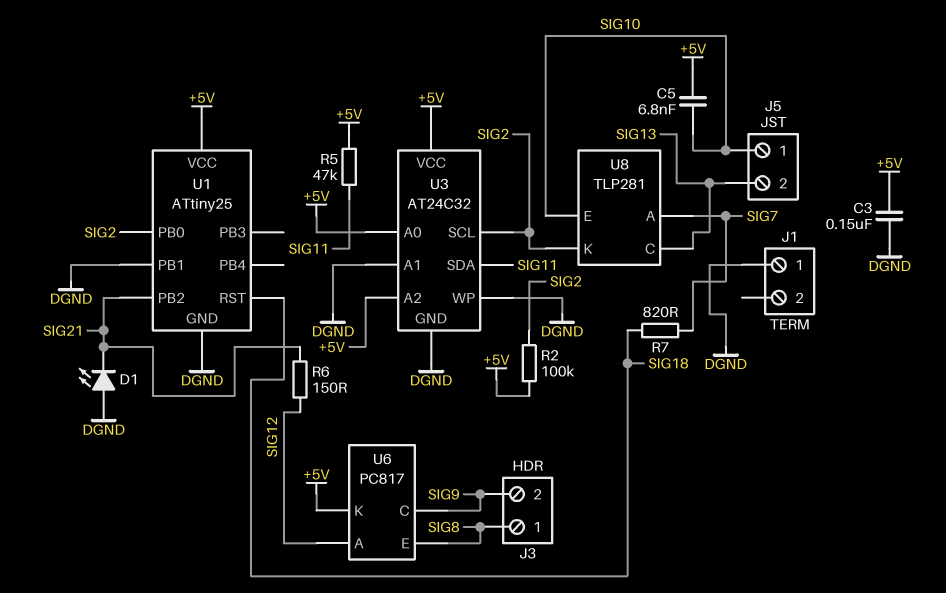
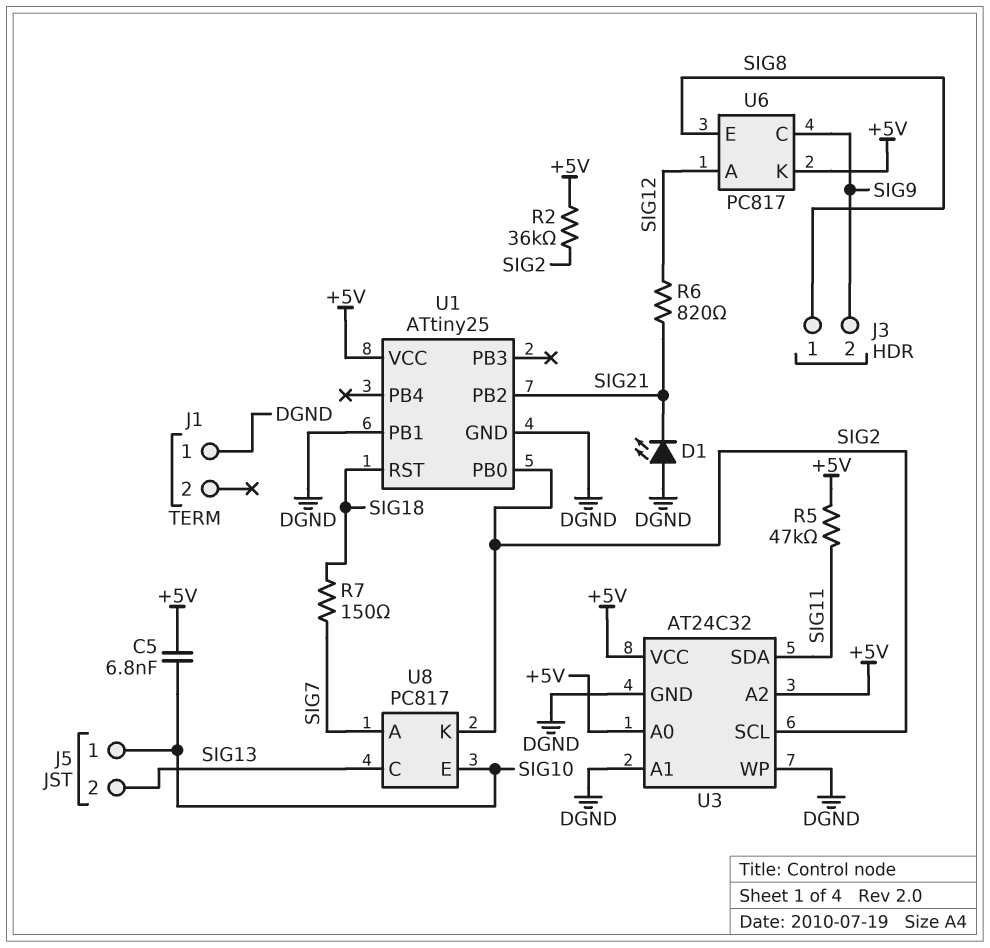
C3: 150nF (+5V, DGND) -> none
R2: 100k (+5V, SIG2) -> 36k (+5V, SIG2)
R6: 150 (SIG12, SIG21) -> 820 (SIG12, SIG21)
R7: 820 (SIG7, SIG18) -> 150 (SIG7, SIG18)
U8: TLP281 -> PC817

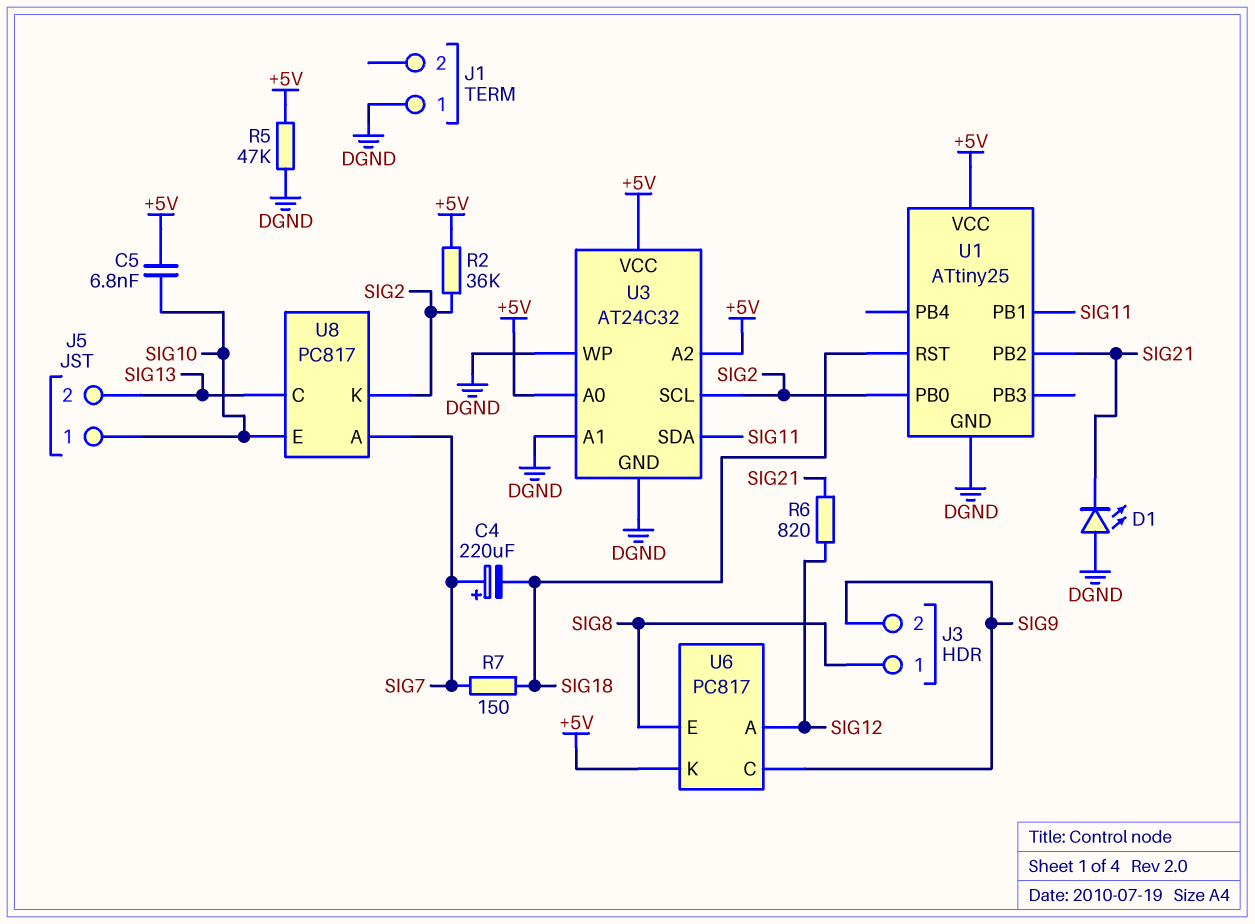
C4: none -> 220uF (plus SIG7, minus SIG18)
R5: 47k (+5V, SIG11) -> 47k (+5V, DGND)
U1 pin PB1: DGND -> SIG11

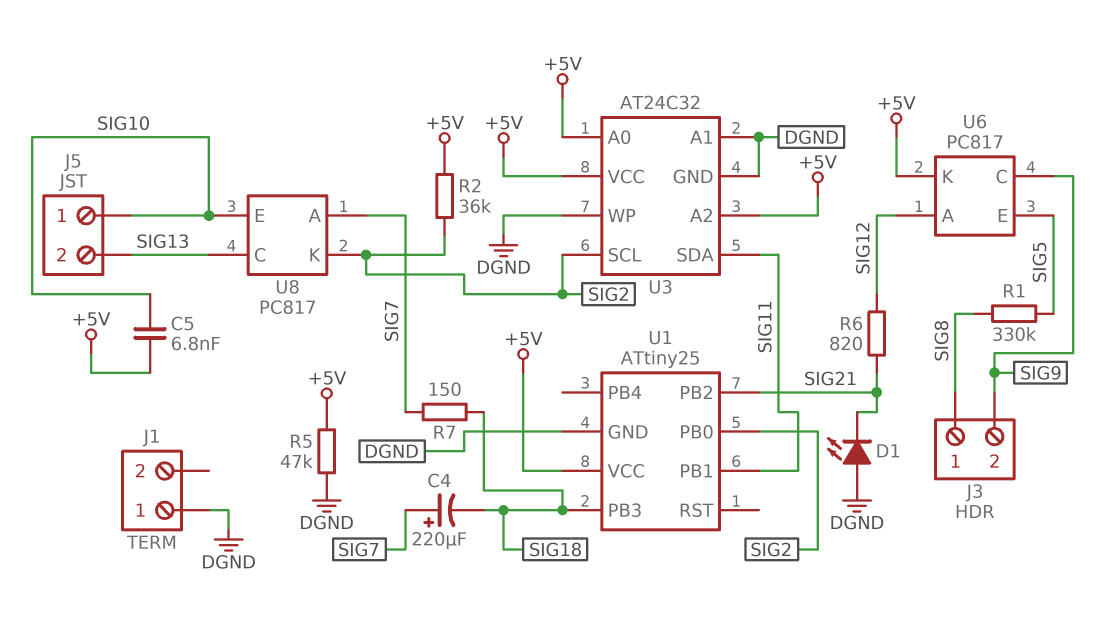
R1: none -> 330k (SIG5, SIG8)
U1 pin PB3: none -> SIG18
U1 pin RST: SIG18 -> none
U6 pin E: SIG8 -> SIG5

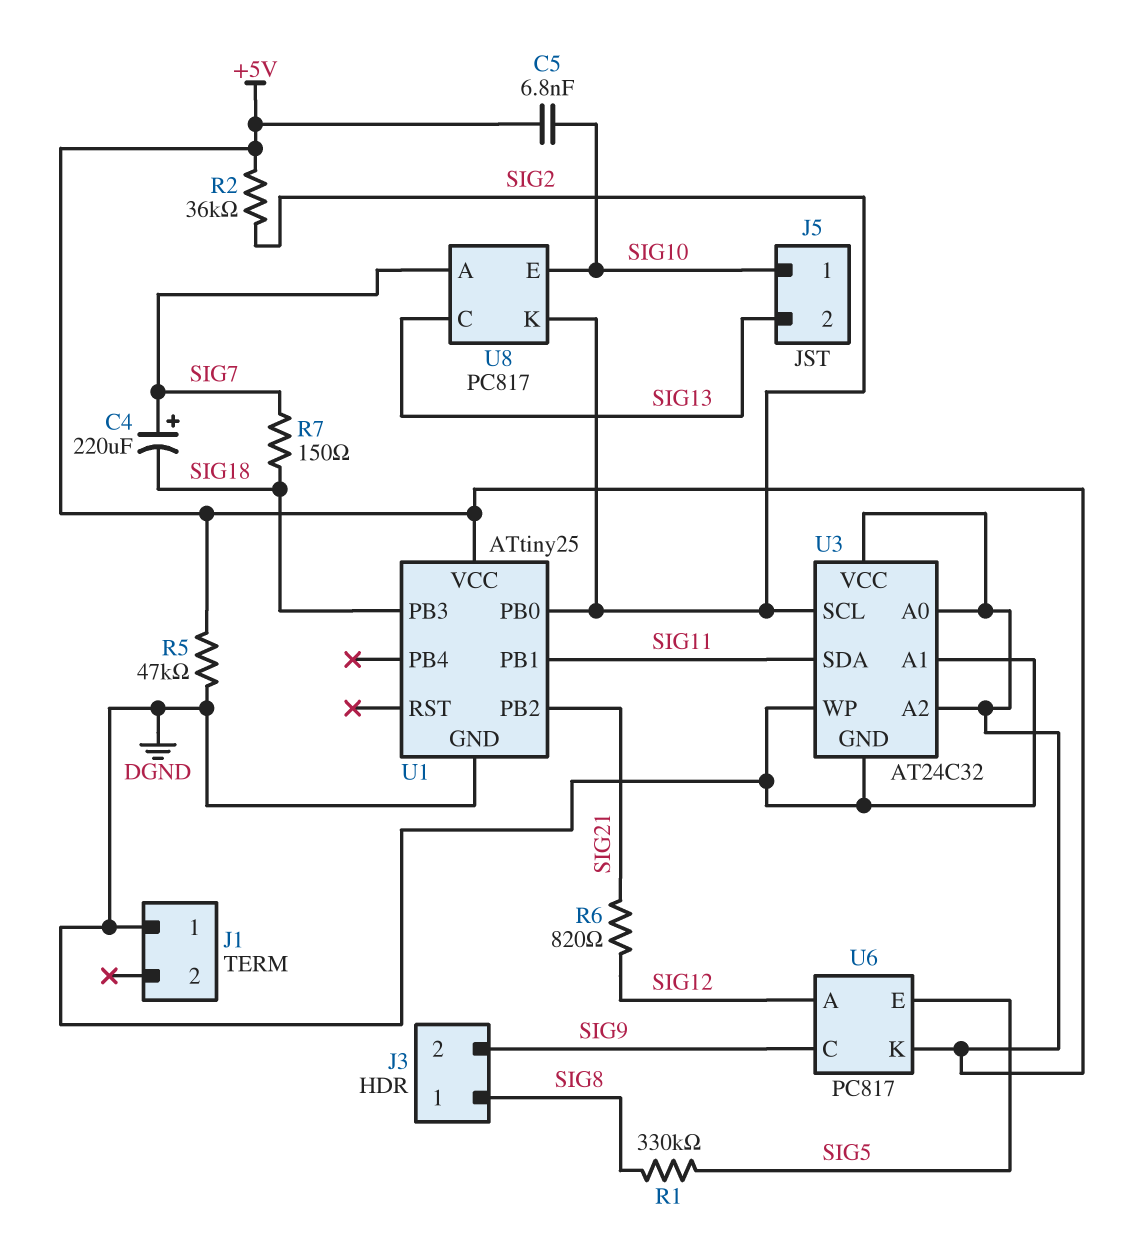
D1: LED (A DGND, K SIG21) -> none

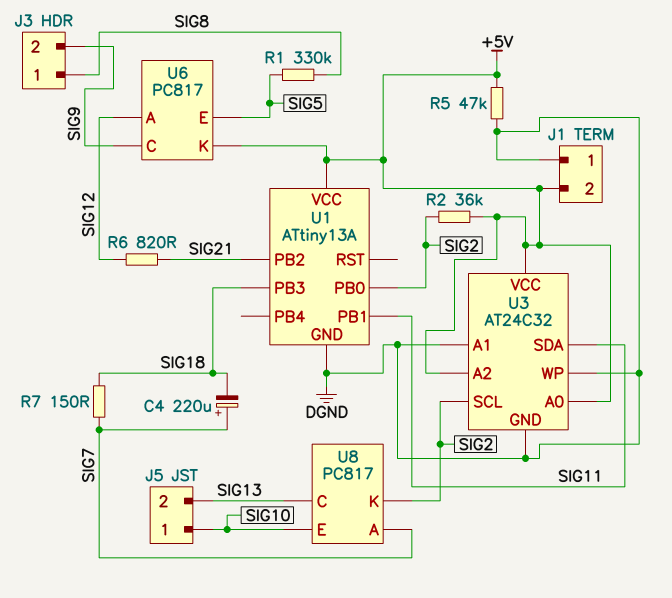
C5: 6.8nF (+5V, SIG10) -> none
J1 pin 2: none -> +5V
U1: ATtiny25 -> ATtiny13A

